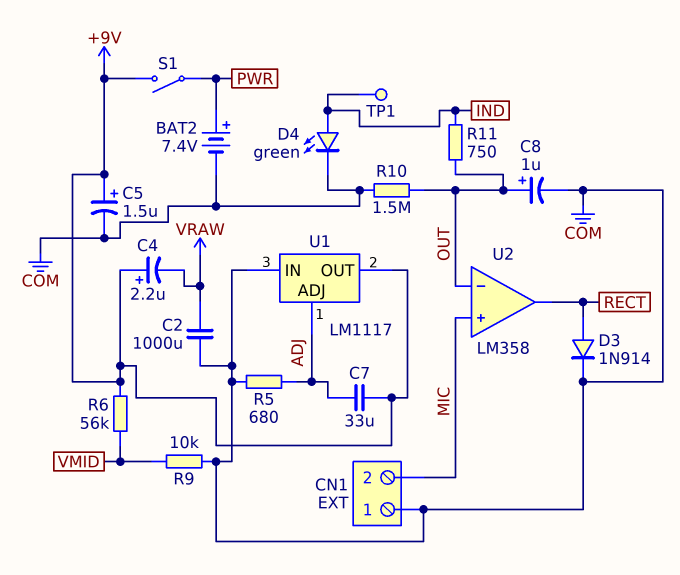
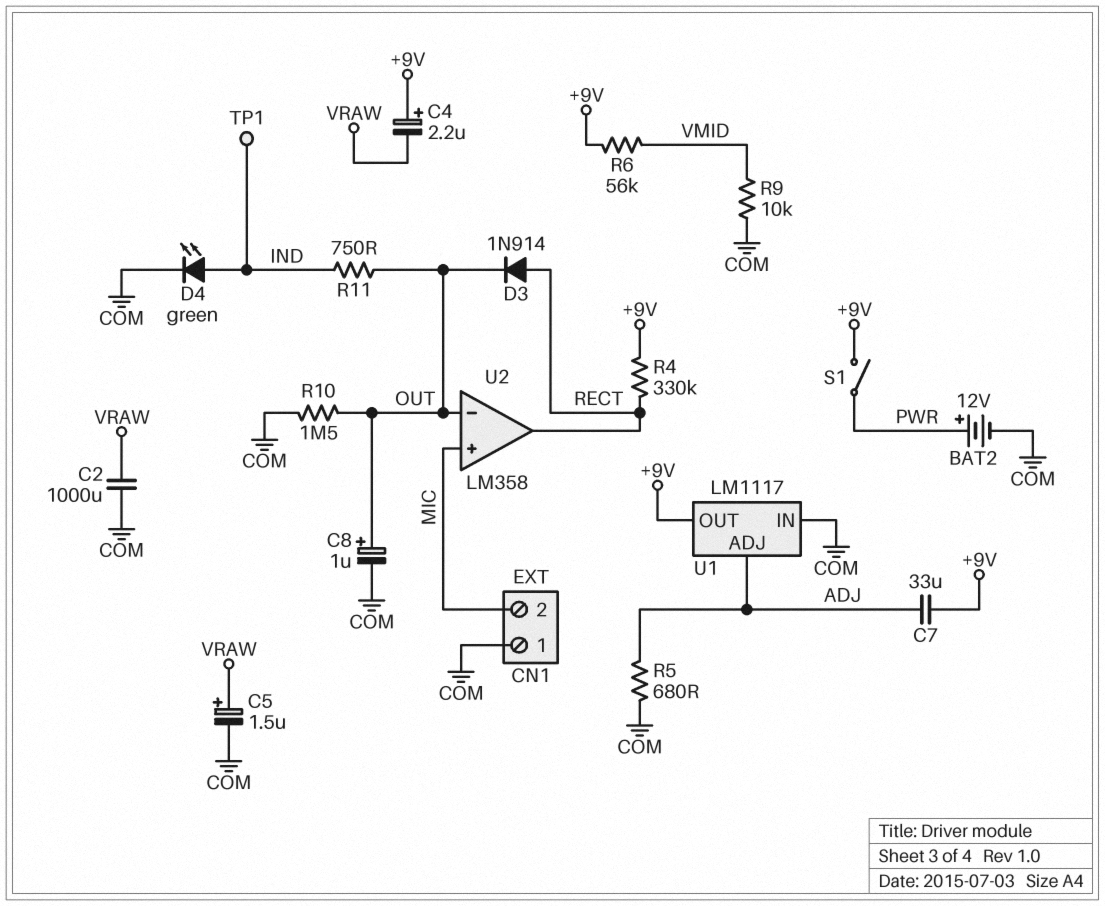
BAT2: 7.4V (plus PWR, minus COM) -> 12V (plus PWR, minus COM)
C5: 1.5uF (plus +9V, minus COM) -> 1.5uF (plus VRAW, minus COM)
D3: diode 1N914 (A RECT, K COM) -> diode 1N914 (A RECT, K OUT)
R4: none -> 330k (+9V, RECT)

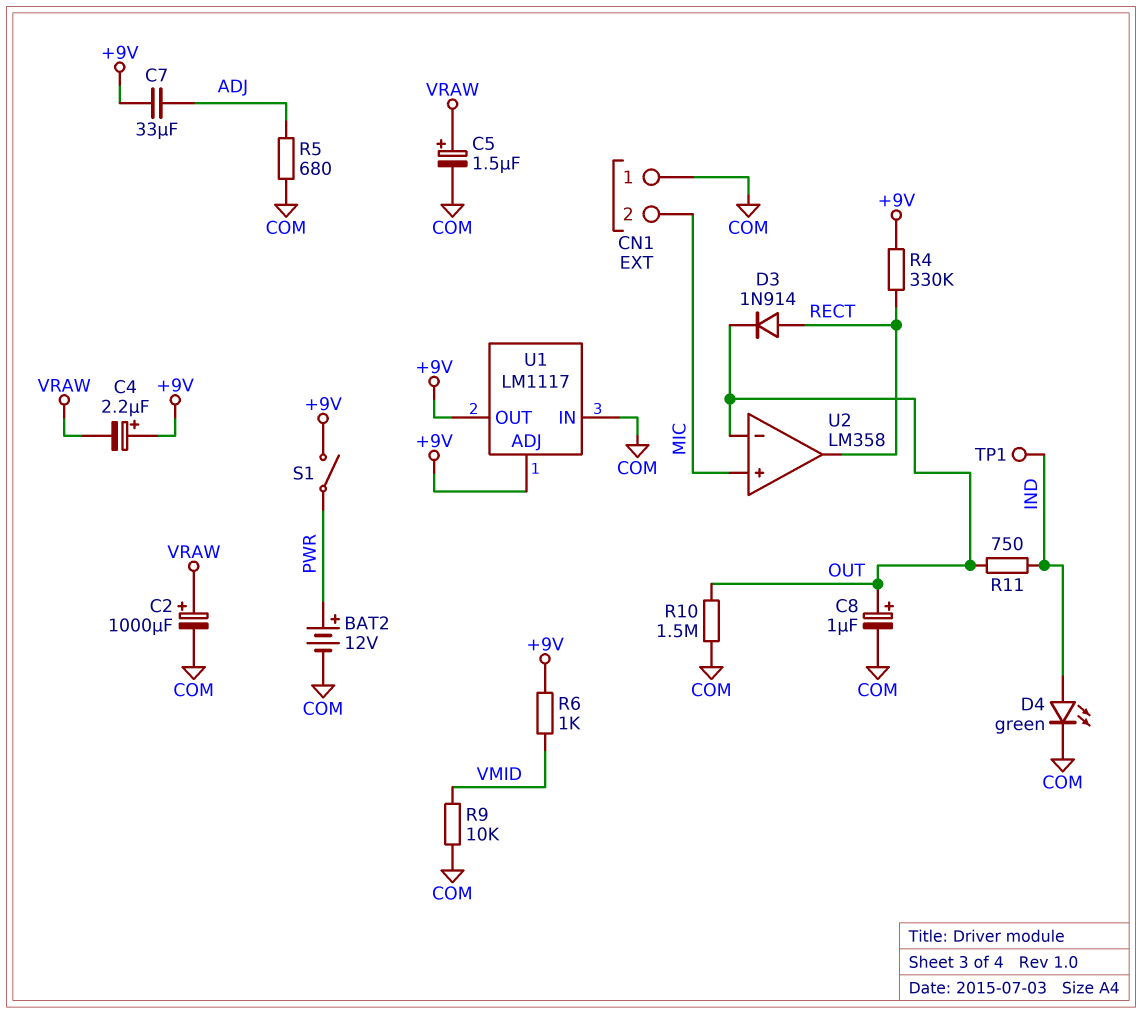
C2: 1000uF (COM, VRAW) -> 1000uF (plus VRAW, minus COM)
R6: 56k (+9V, VMID) -> 1k (+9V, VMID)
U1 pin ADJ: ADJ -> +9V

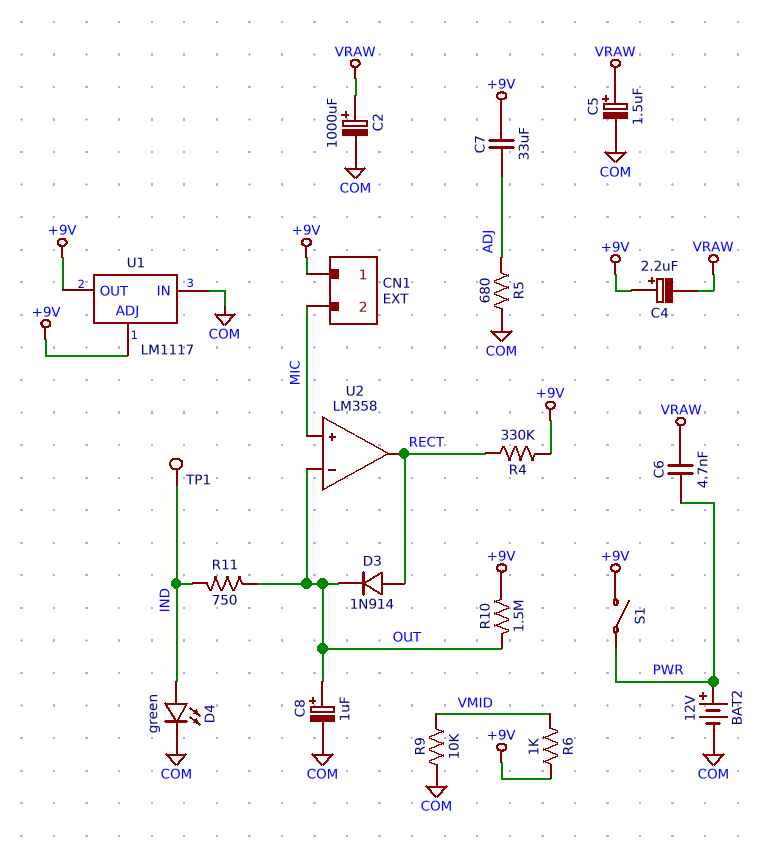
C6: none -> 4.7nF (PWR, VRAW)
CN1 pin 1: COM -> +9V
R10: 1.5M (COM, OUT) -> 1.5M (+9V, OUT)

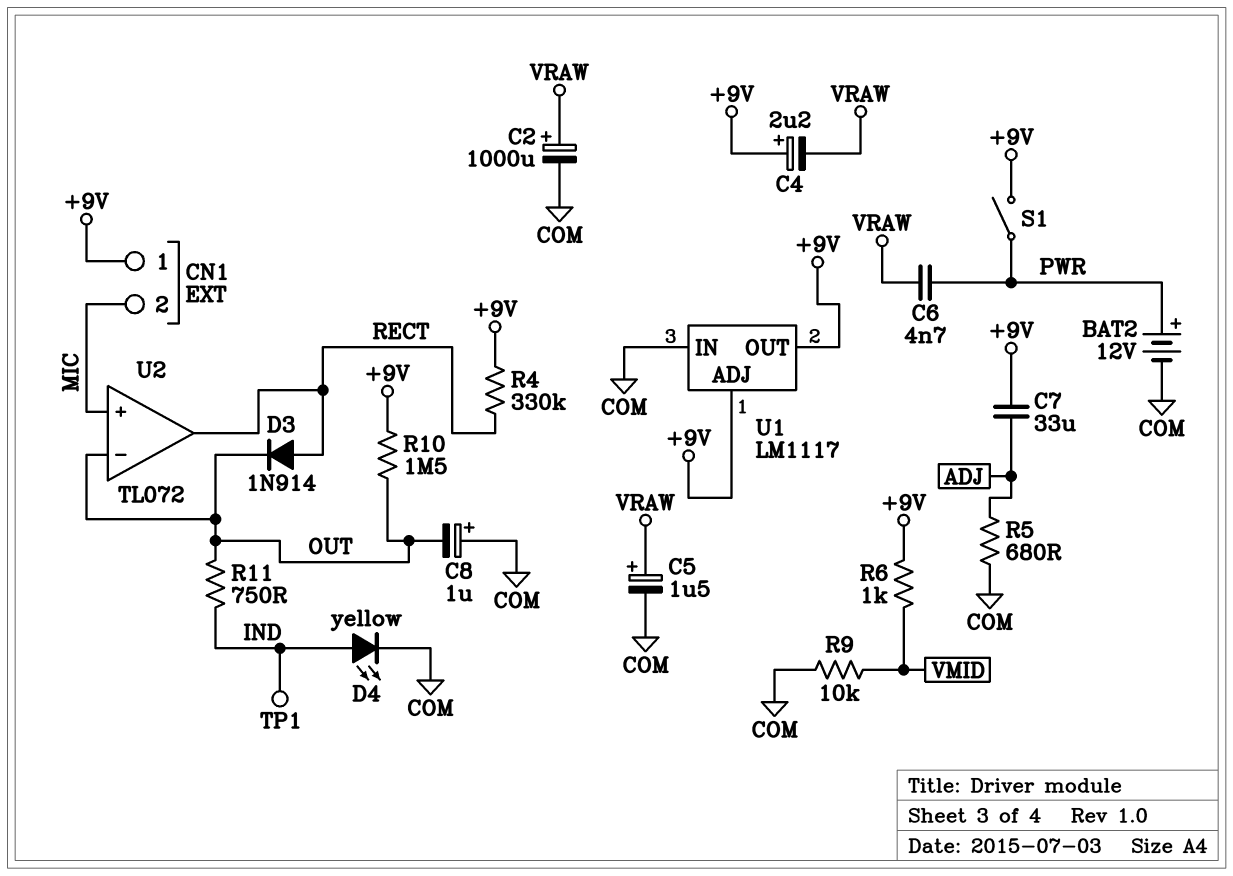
C8: 1uF (plus OUT, minus COM) -> 1uF (plus COM, minus OUT)
D4: LED green (A IND, K COM) -> LED yellow (A IND, K COM)
U2: LM358 -> TL072

